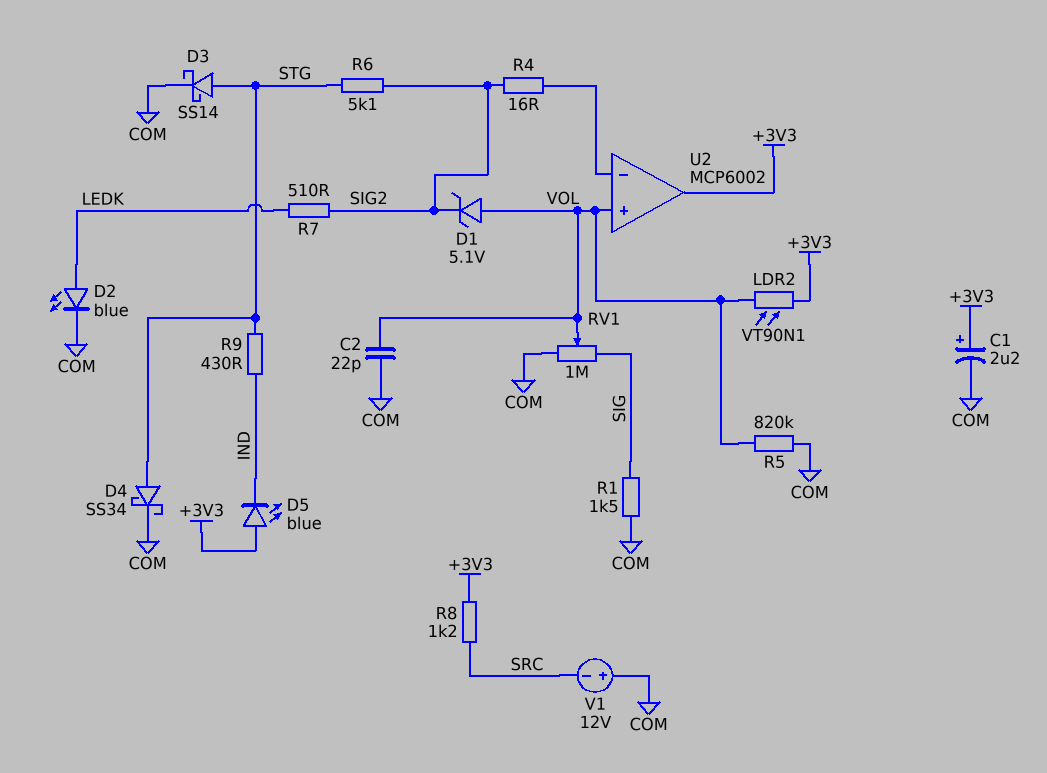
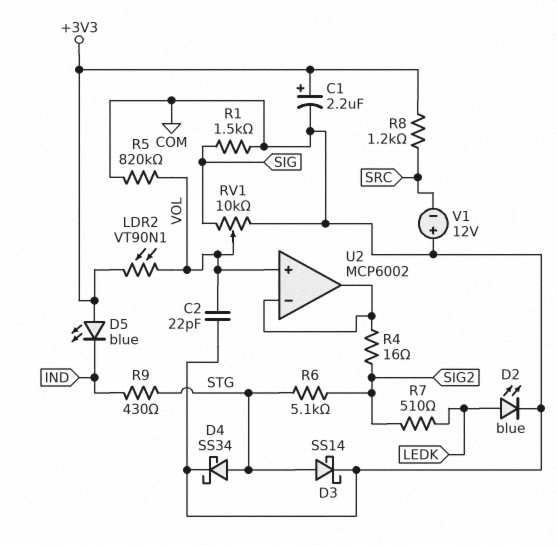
D1: zener 5.1V (A VOL, K SIG2) -> none
RV1: 1M (COM, SIG, wiper VOL) -> 10k (COM, SIG, wiper VOL)
U2 pin out: +3V3 -> U2/in-

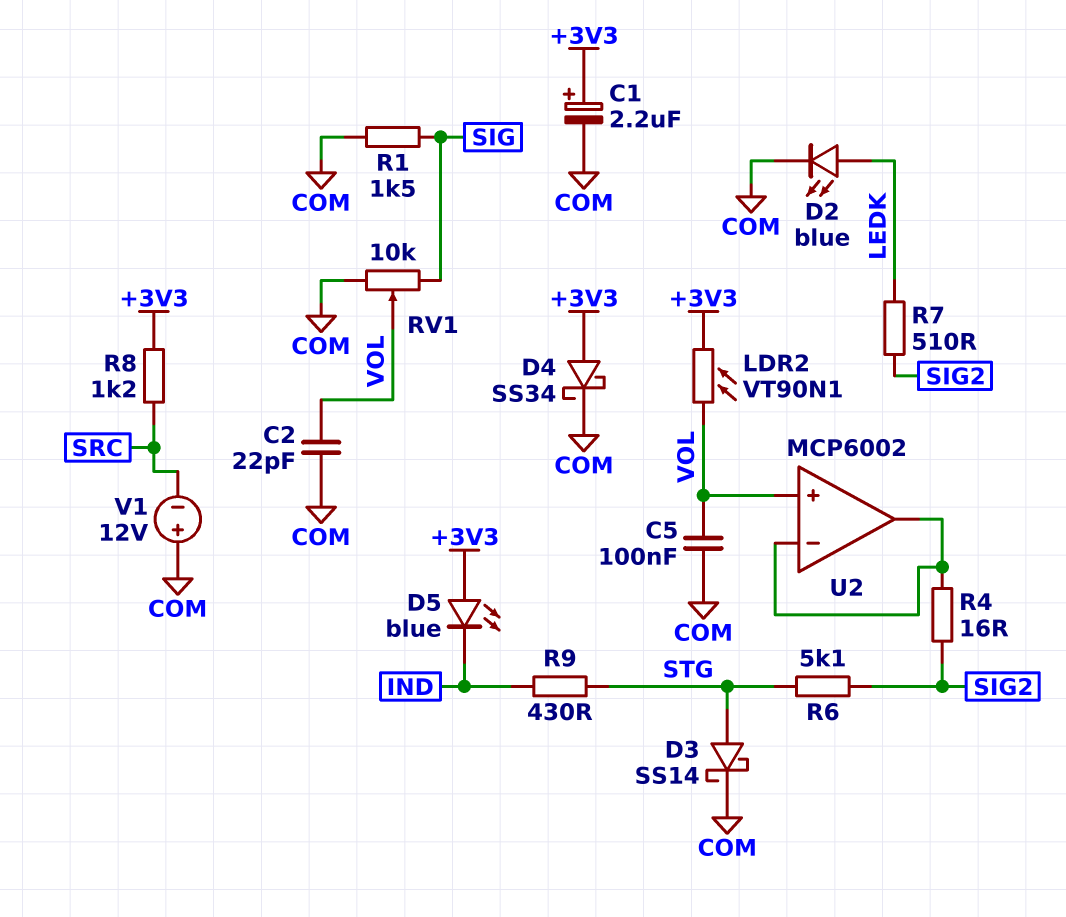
C5: none -> 100nF (COM, VOL)
D4: schottky SS34 (A STG, K COM) -> schottky SS34 (A +3V3, K COM)
R5: 820k (COM, VOL) -> none

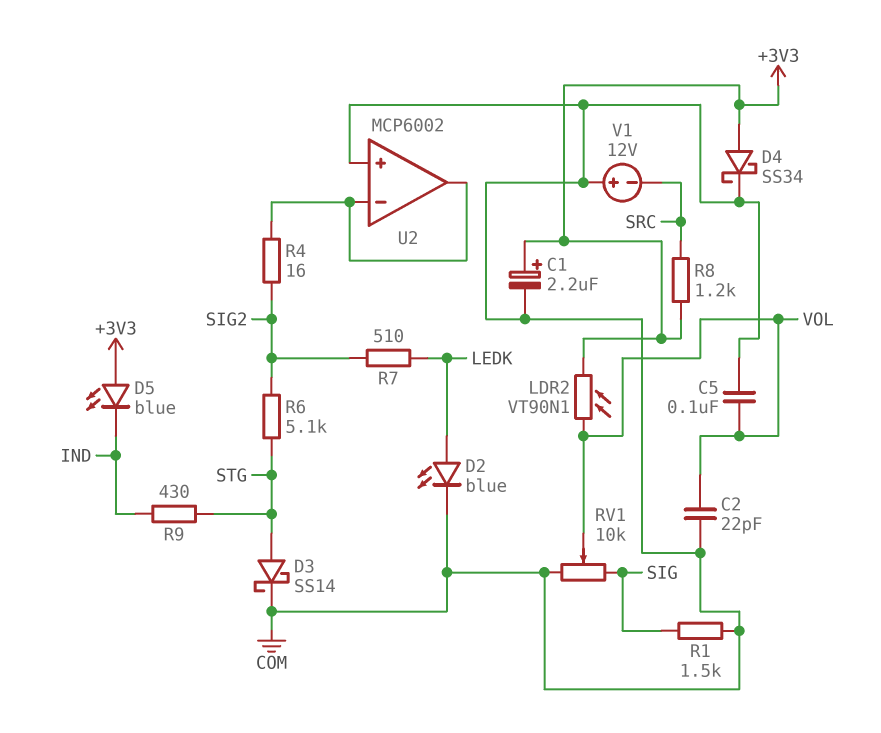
U2 pin in+: VOL -> COM

